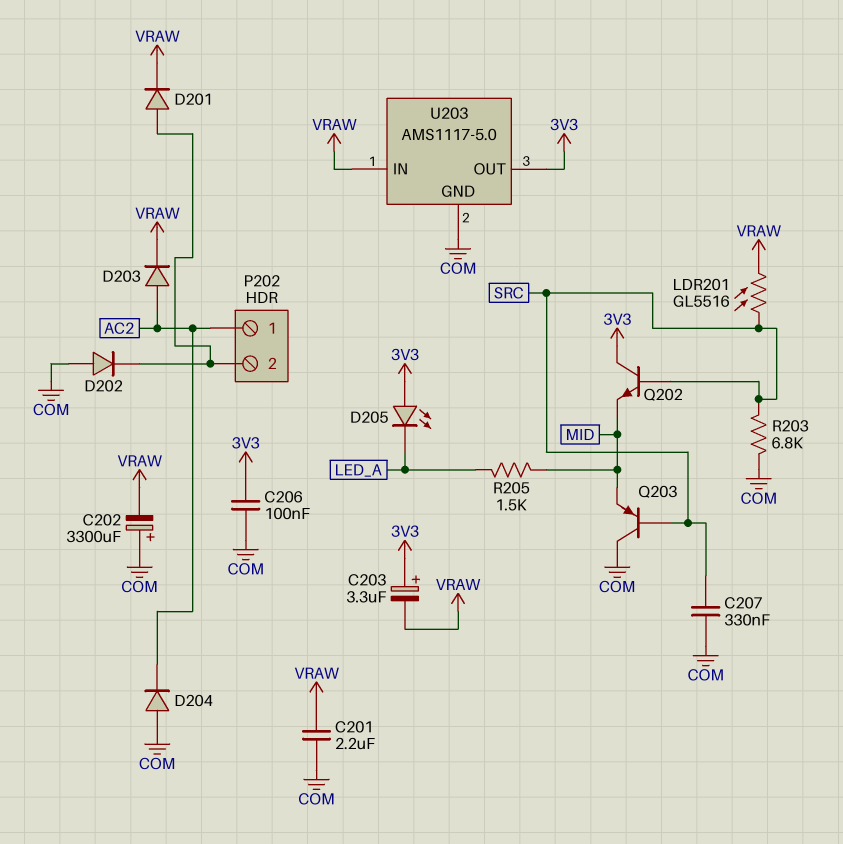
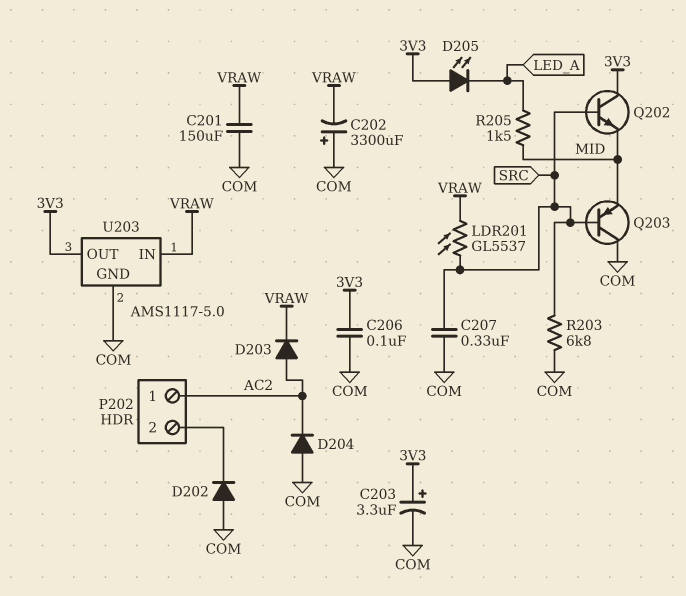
C201: 2.2uF (COM, VRAW) -> 150uF (COM, VRAW)
C203: 3.3uF (plus 3V3, minus VRAW) -> 3.3uF (plus 3V3, minus COM)
D201: diode (A P202/2, K VRAW) -> none
LDR201: GL5516 (SRC, VRAW) -> GL5537 (SRC, VRAW)

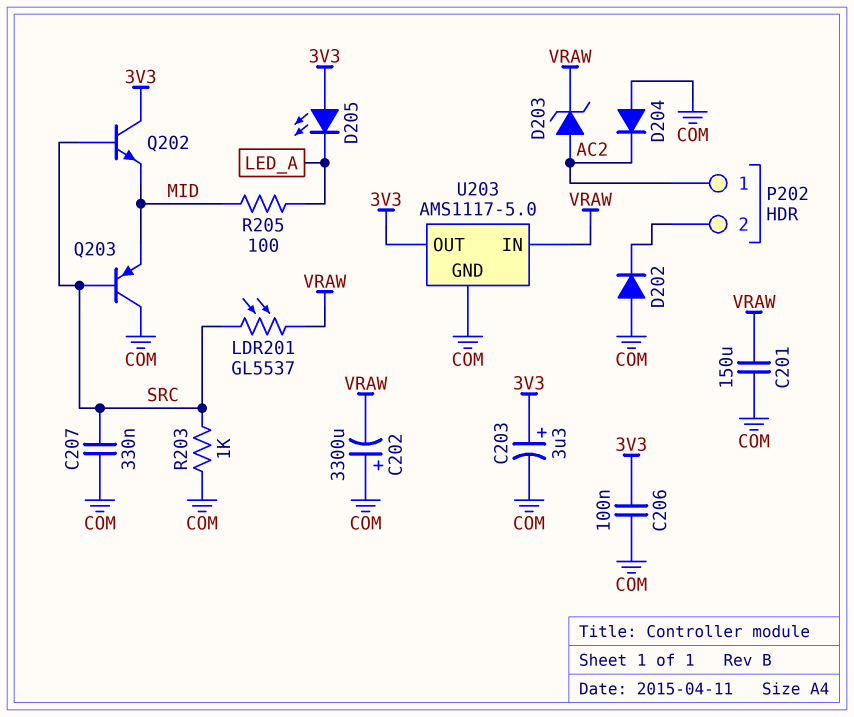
D203: diode (A AC2, K VRAW) -> zener (A AC2, K VRAW)
R203: 6.8k (COM, SRC) -> 1k (COM, SRC)
R205: 1.5k (LED_A, MID) -> 100 (LED_A, MID)

